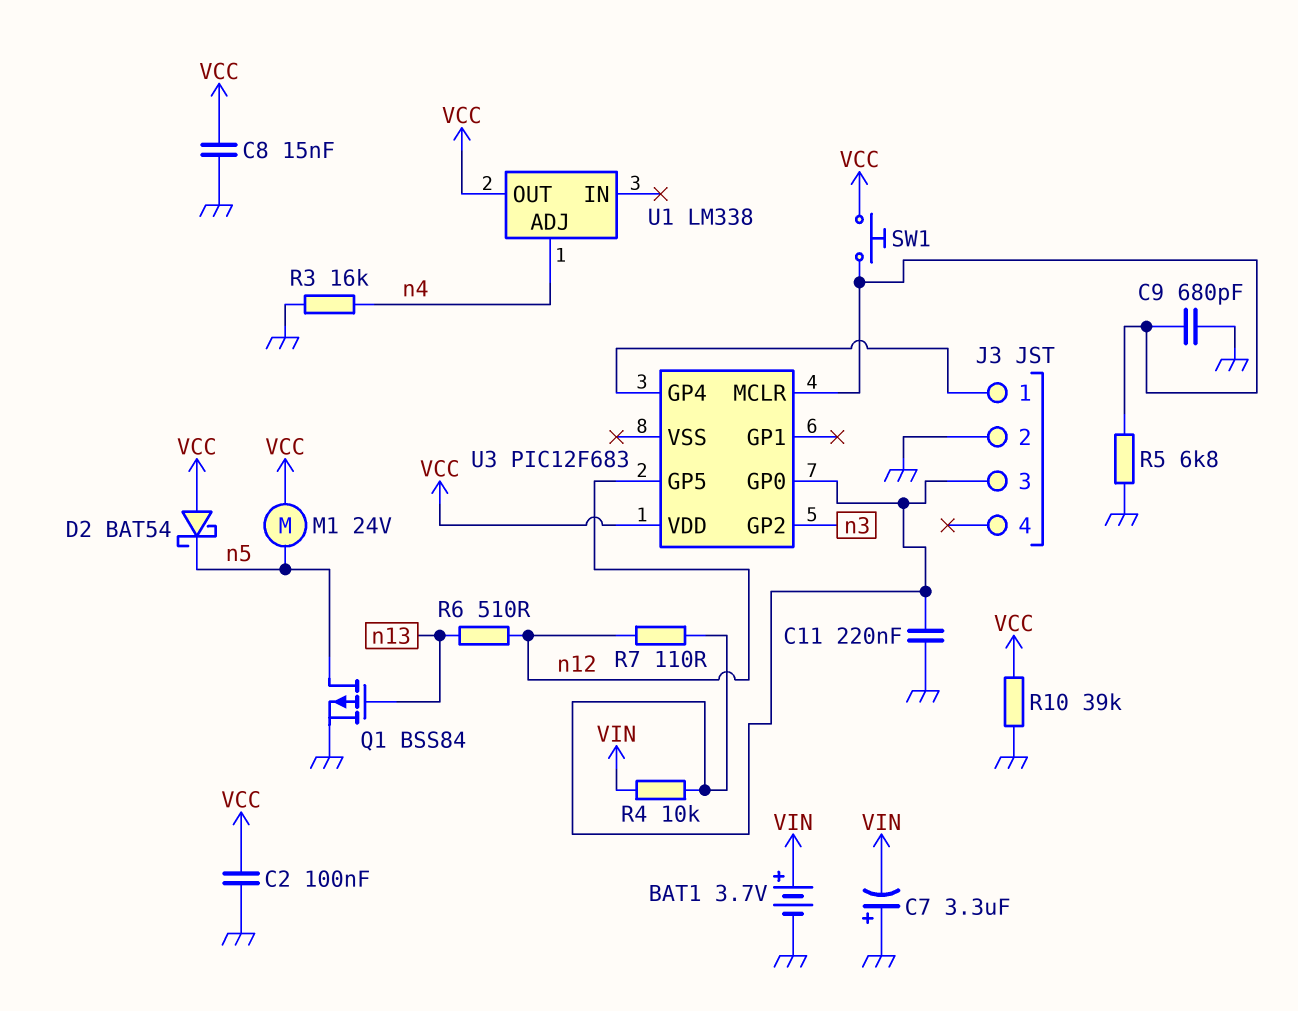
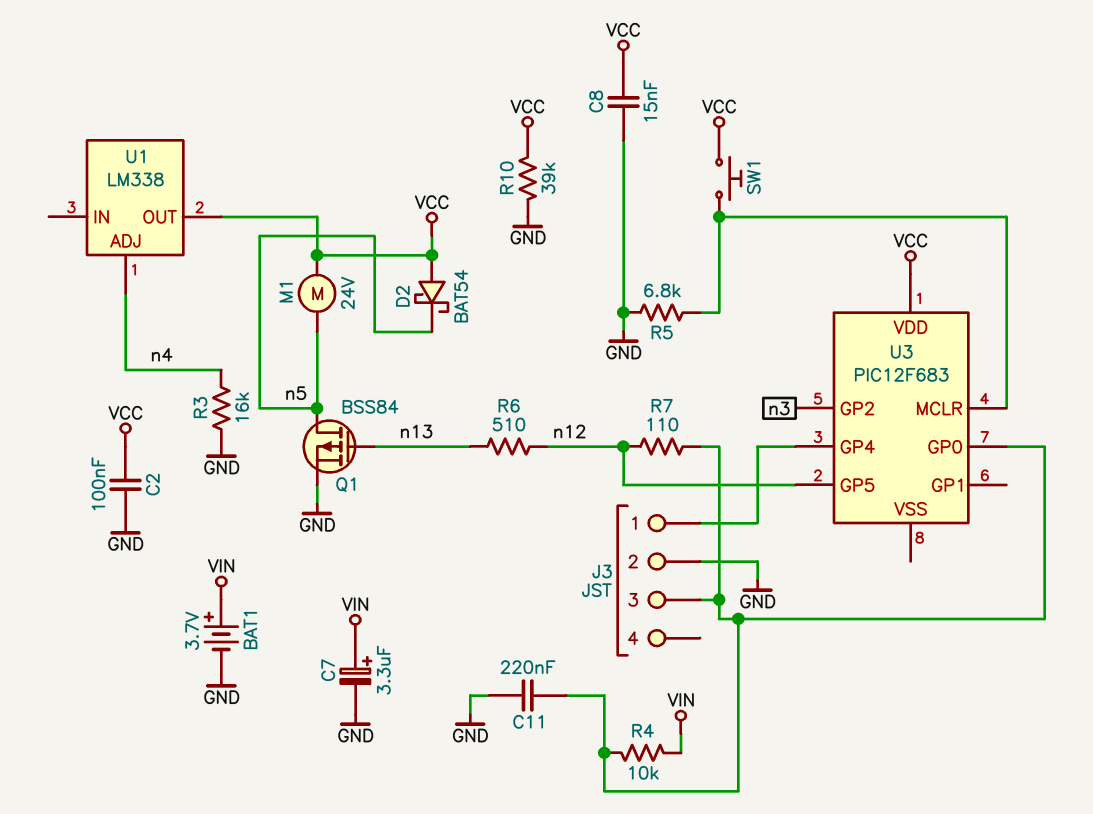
C7: 3.3uF (plus GND, minus VIN) -> 3.3uF (plus VIN, minus GND)
C9: 680pF (GND, U3/MCLR) -> none

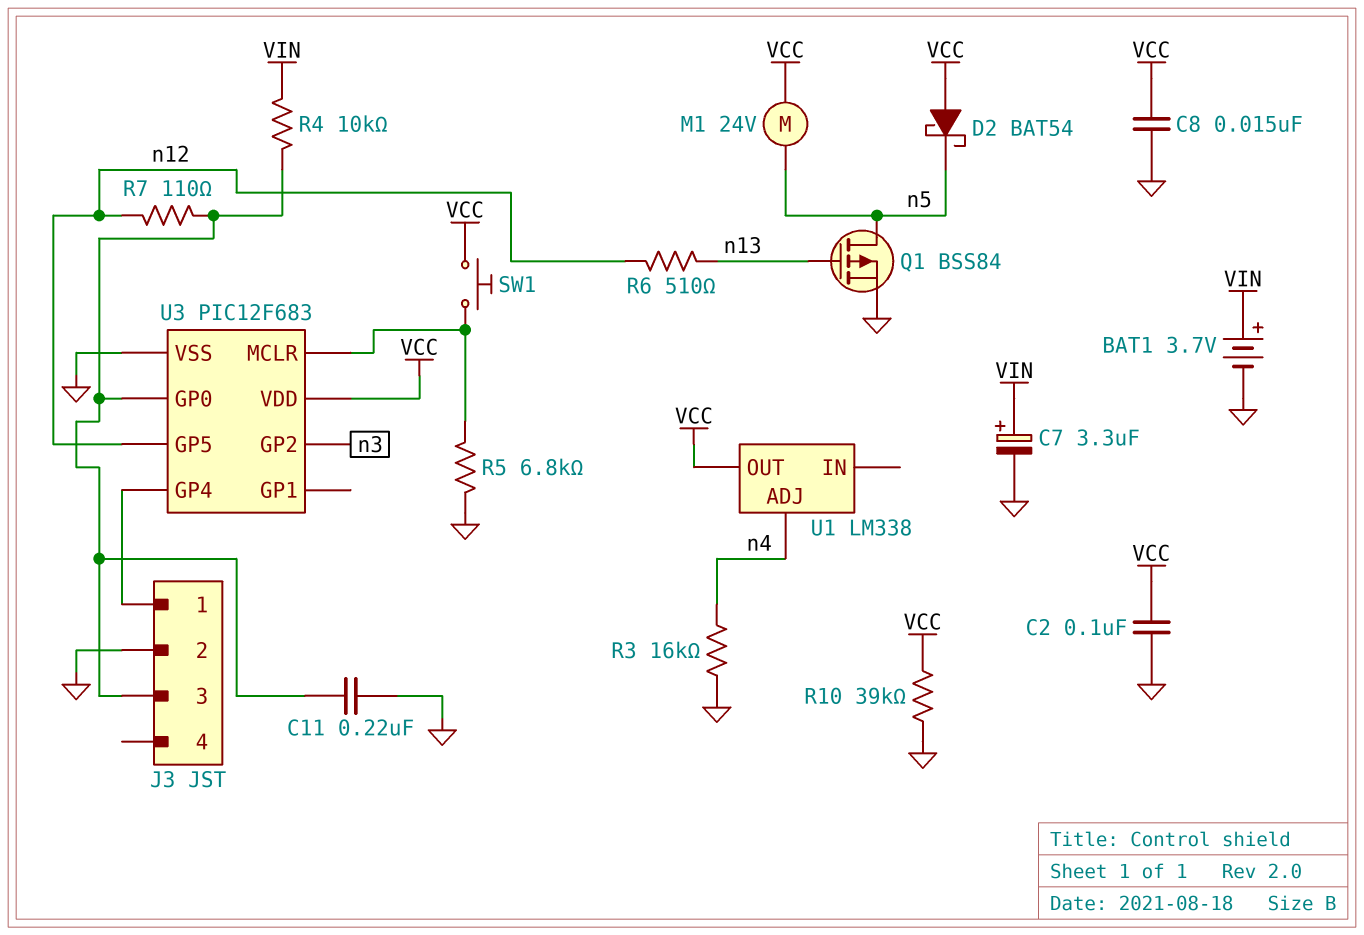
U3 pin VSS: none -> GND

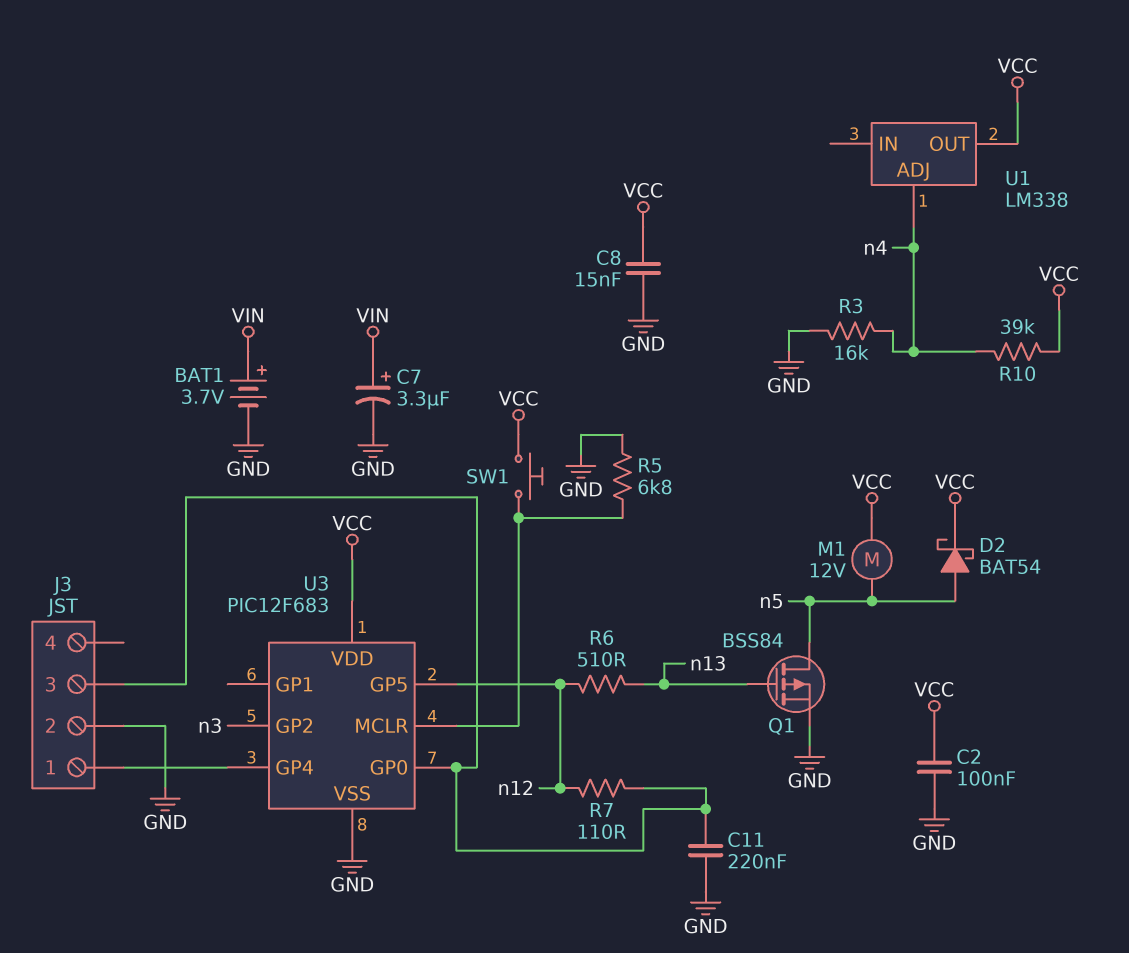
D2: schottky BAT54 (A VCC, K n5) -> schottky BAT54 (A n5, K VCC)
M1: motor 24V (VCC, n5) -> motor 12V (VCC, n5)
R4: 10k (J3/3, VIN) -> none
R10: 39k (GND, VCC) -> 39k (VCC, n4)

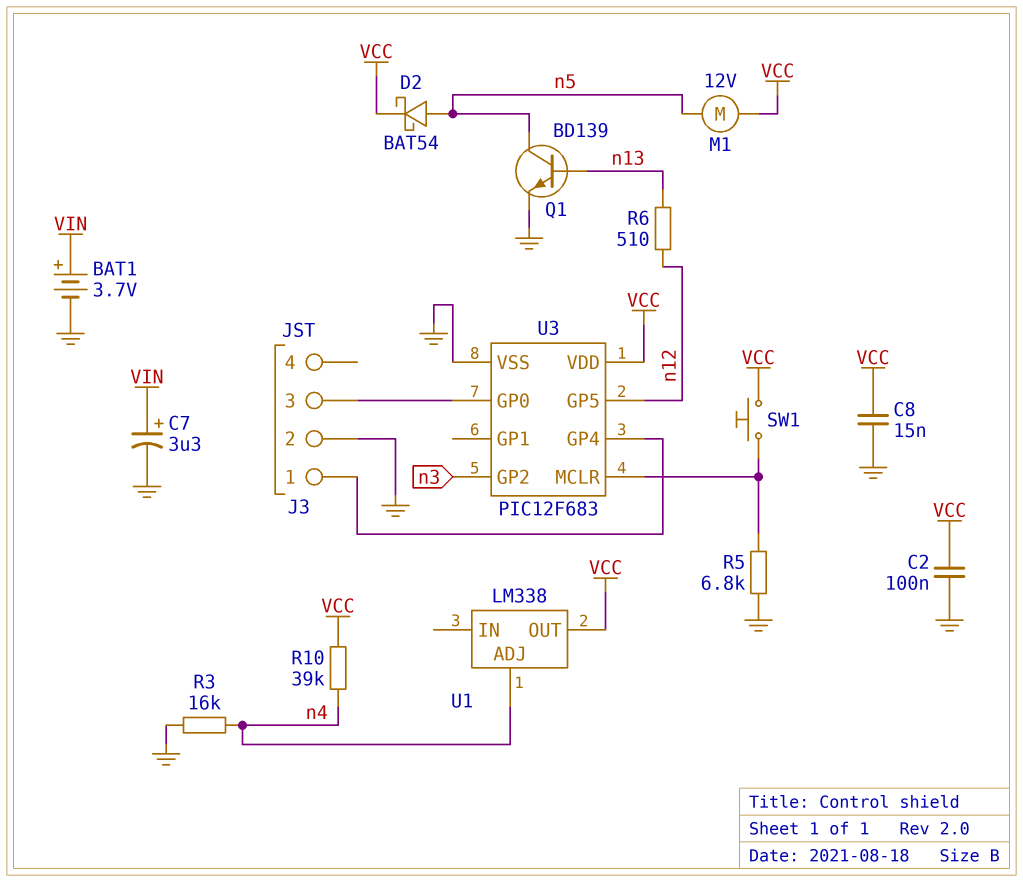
C11: 220nF (GND, J3/3) -> none
Q1: PMOS BSS84 (G n13, D n5, S GND) -> NPN BD139 (B n13, C n5, E GND)
R7: 110 (J3/3, n12) -> none

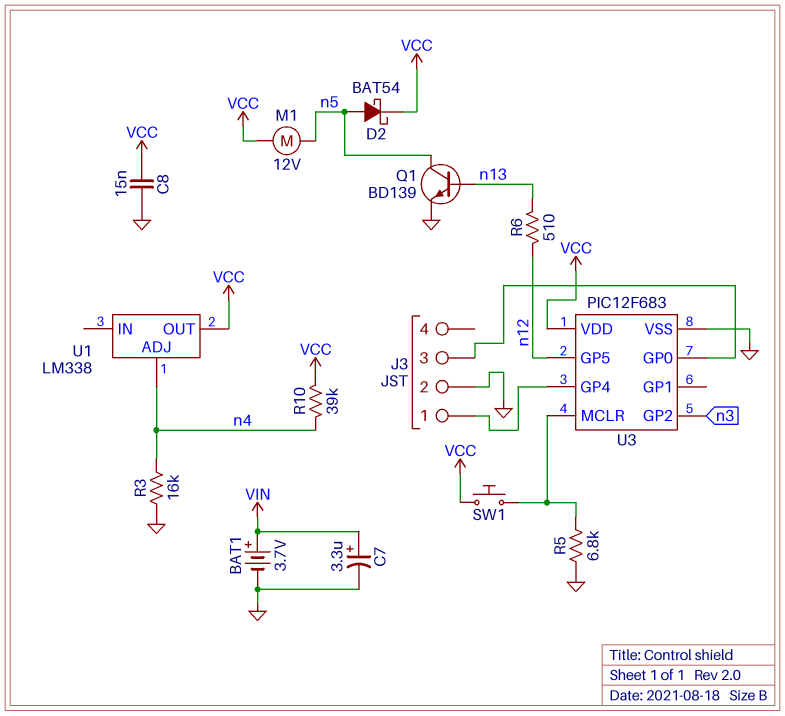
C2: 100nF (GND, VCC) -> none

